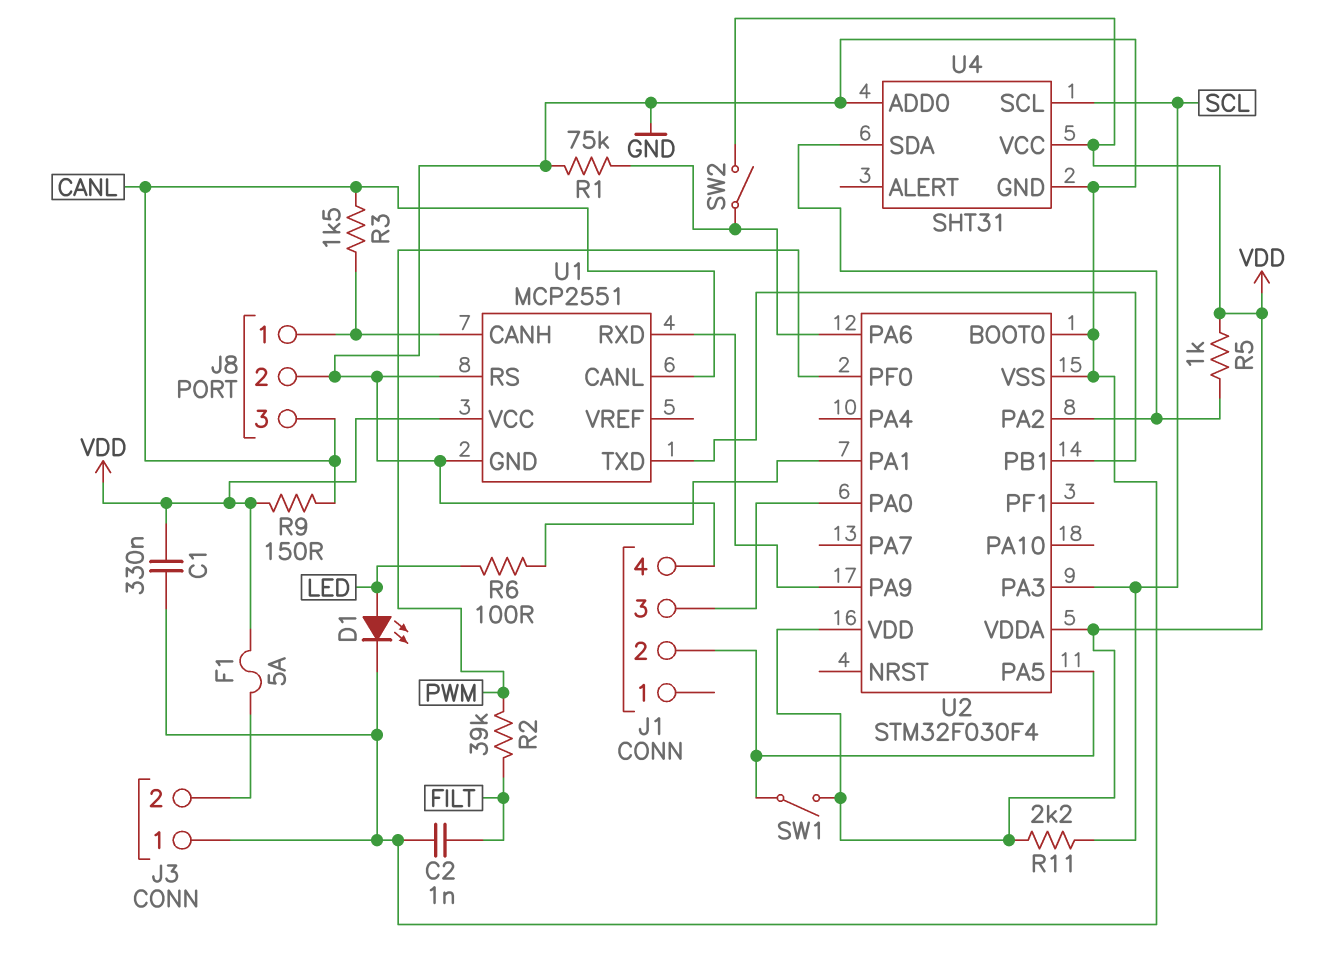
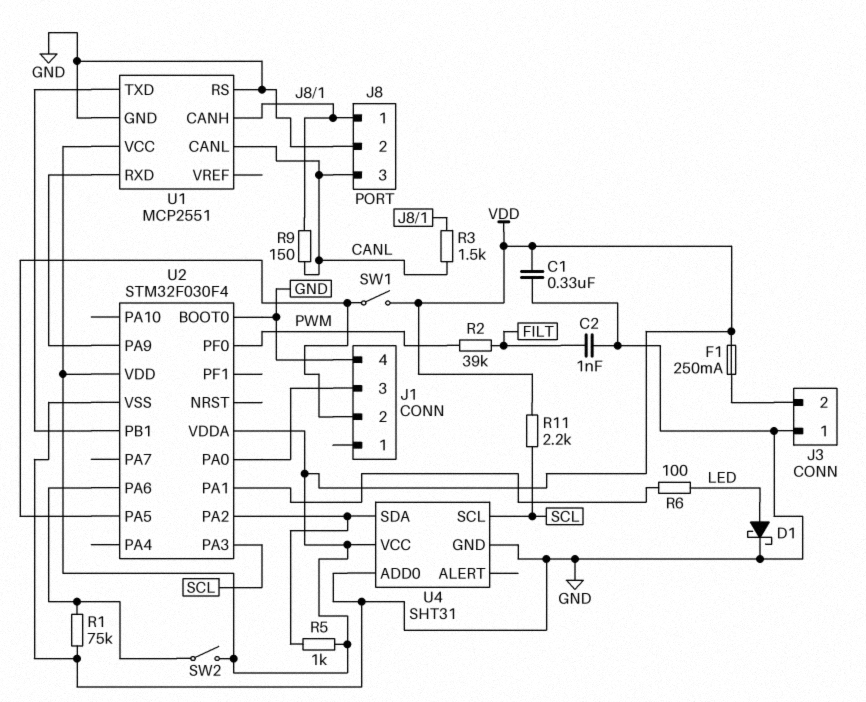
D1: LED (A LED, K GND) -> schottky (A LED, K GND)
F1: 5A (J3/2, VDD) -> 250mA (J3/2, VDD)
R9: 150 (CANL, VDD) -> 150 (CANL, J8/1)

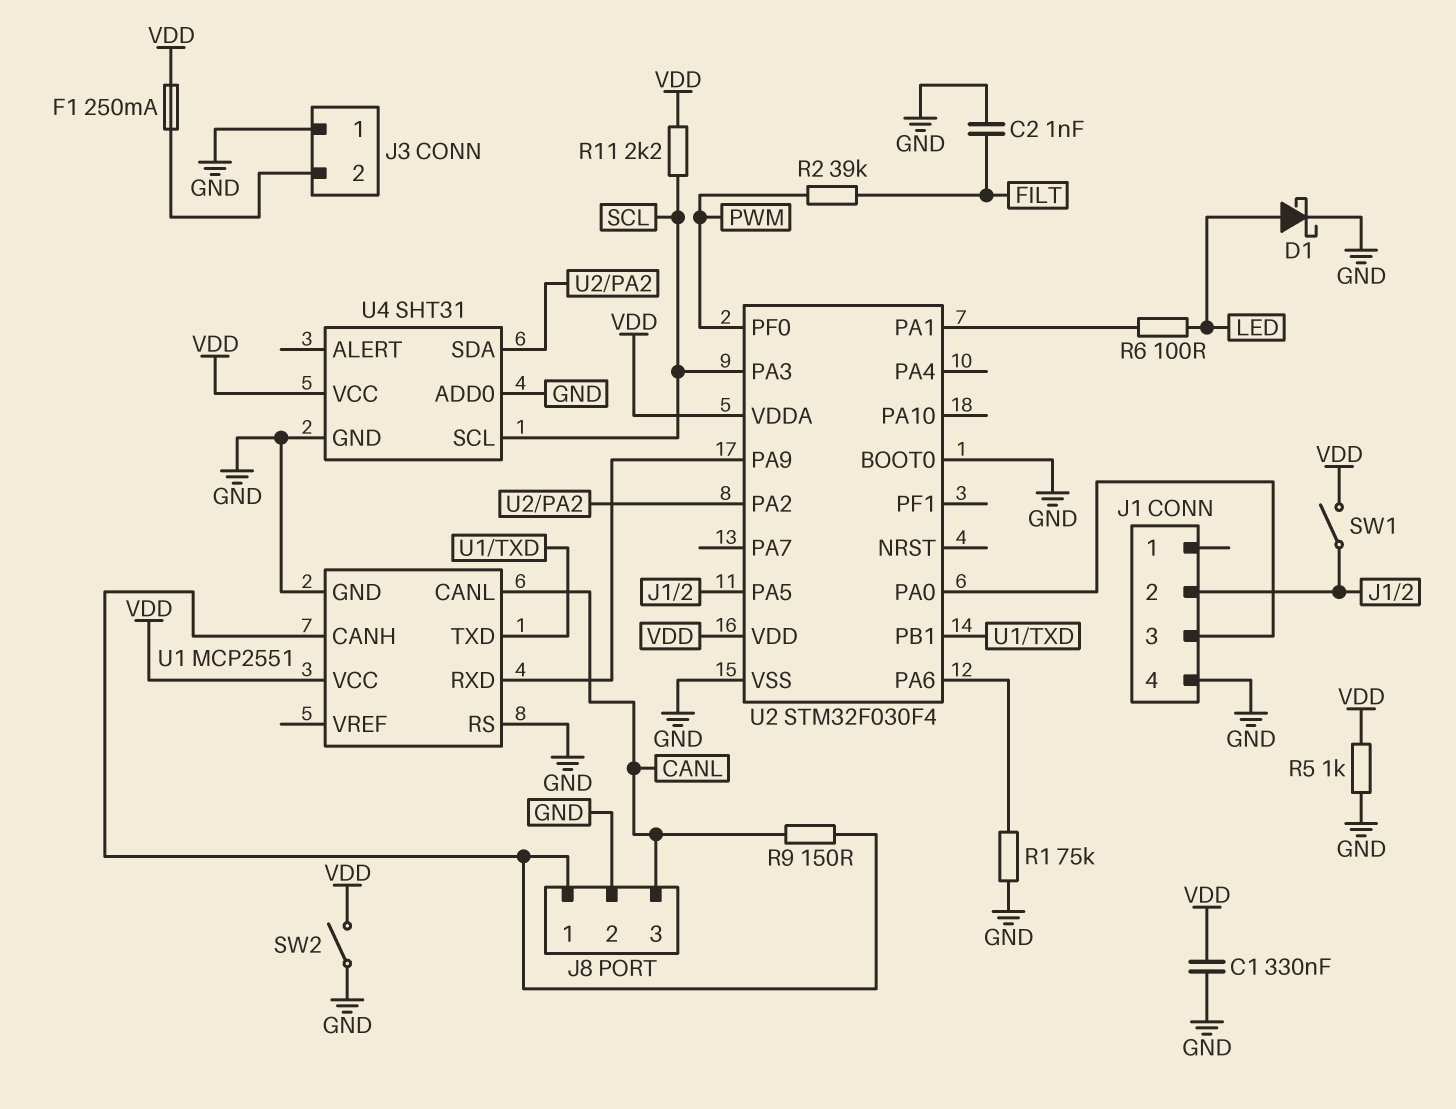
R3: 1.5k (CANL, J8/1) -> none
R5: 1k (U2/PA2, VDD) -> 1k (GND, VDD)
SW2: switch (U2/PA6, VDD) -> switch (GND, VDD)

